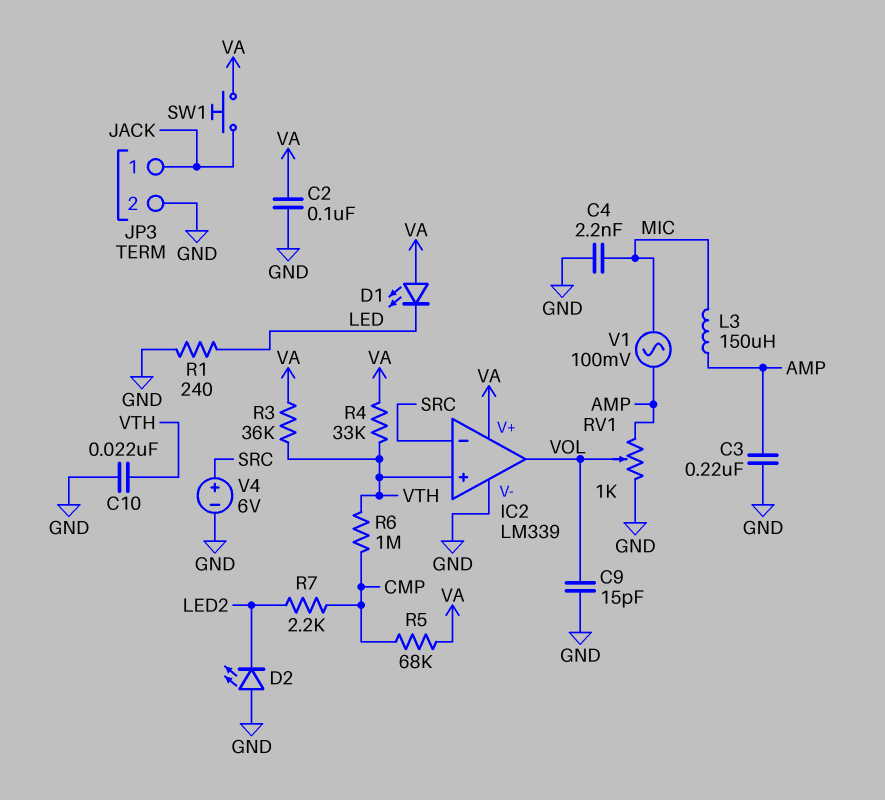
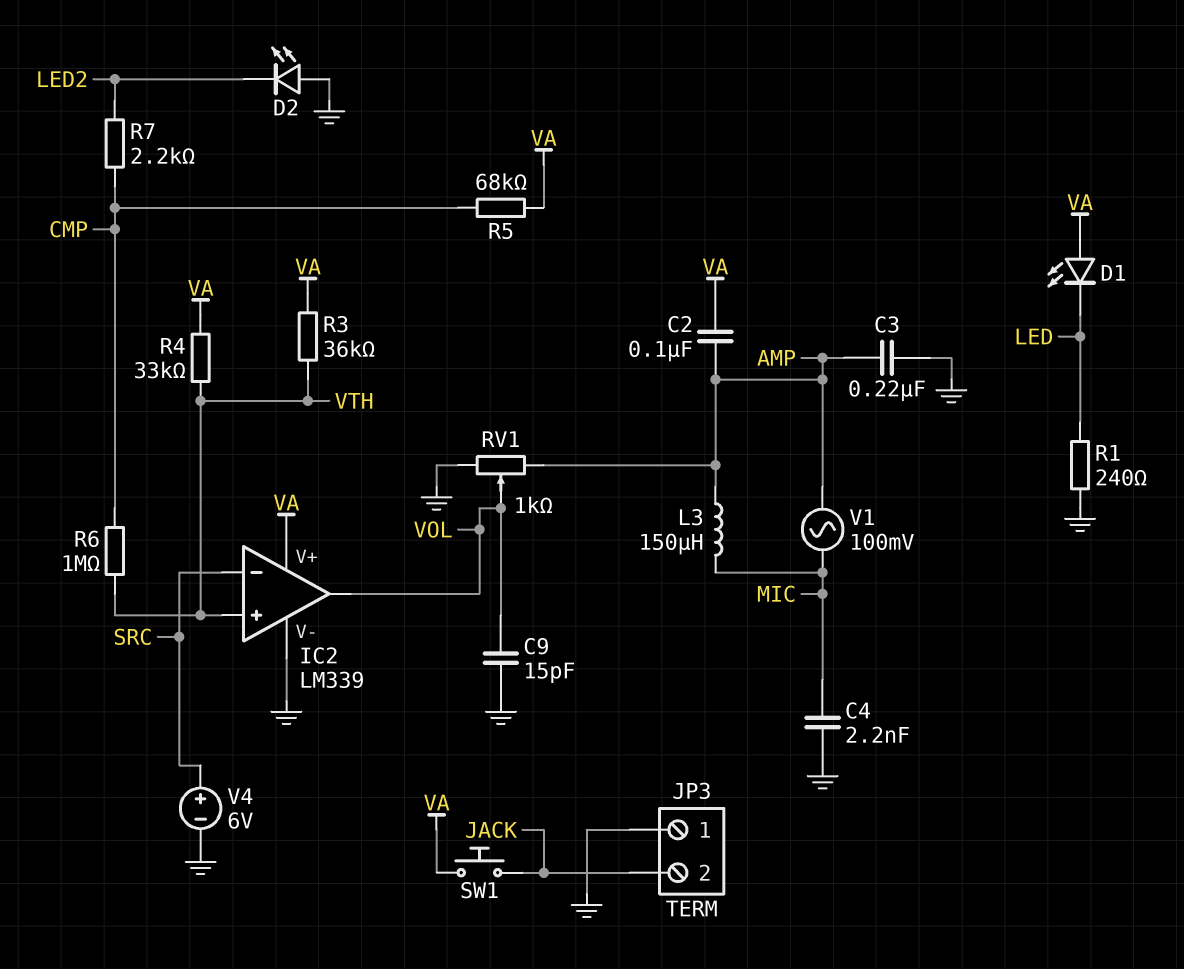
C2: 100nF (GND, VA) -> 100nF (AMP, VA)
C10: 22nF (GND, VTH) -> none
JP3 pin 1: JACK -> GND
JP3 pin 2: GND -> JACK

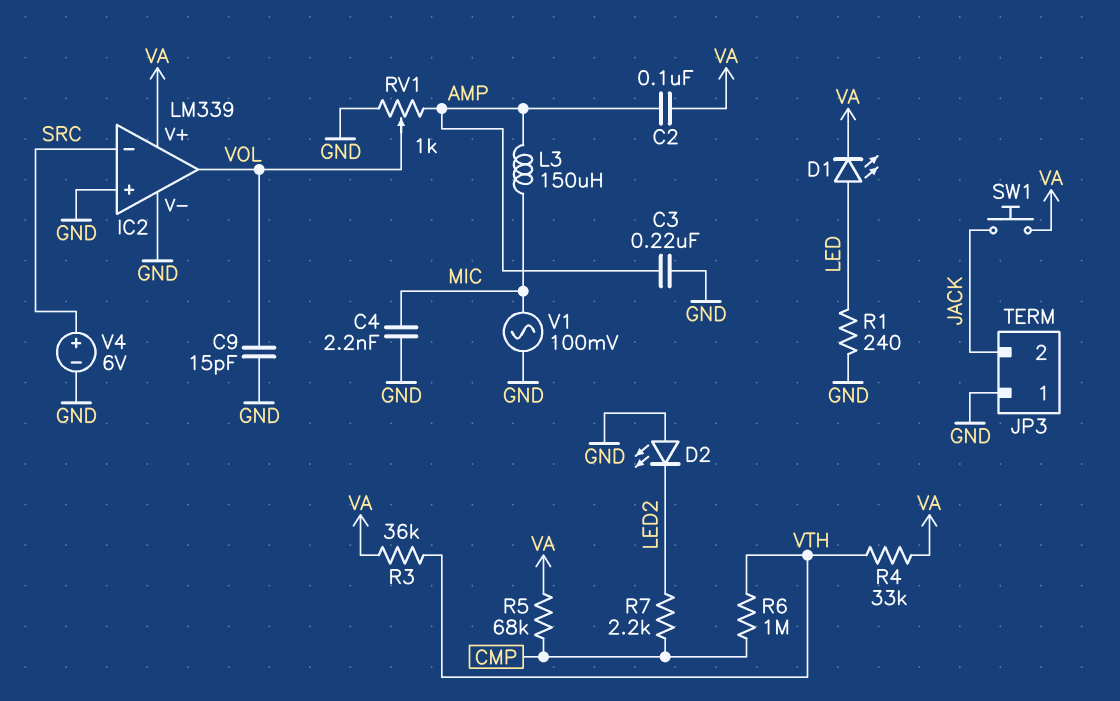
D1: LED (A VA, K LED) -> LED (A LED, K VA)
IC2 pin in+: VTH -> GND
V1: AC 100mV (AMP, MIC) -> AC 100mV (GND, MIC)

